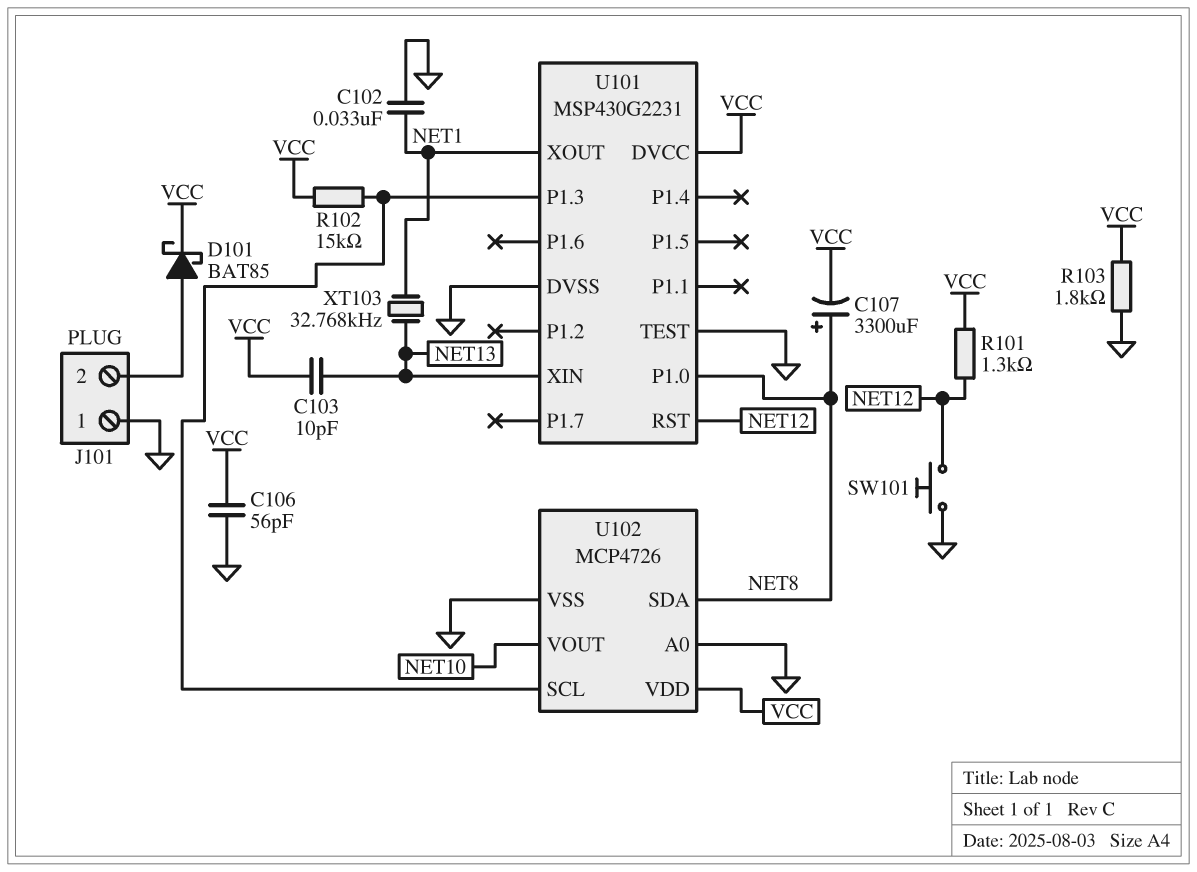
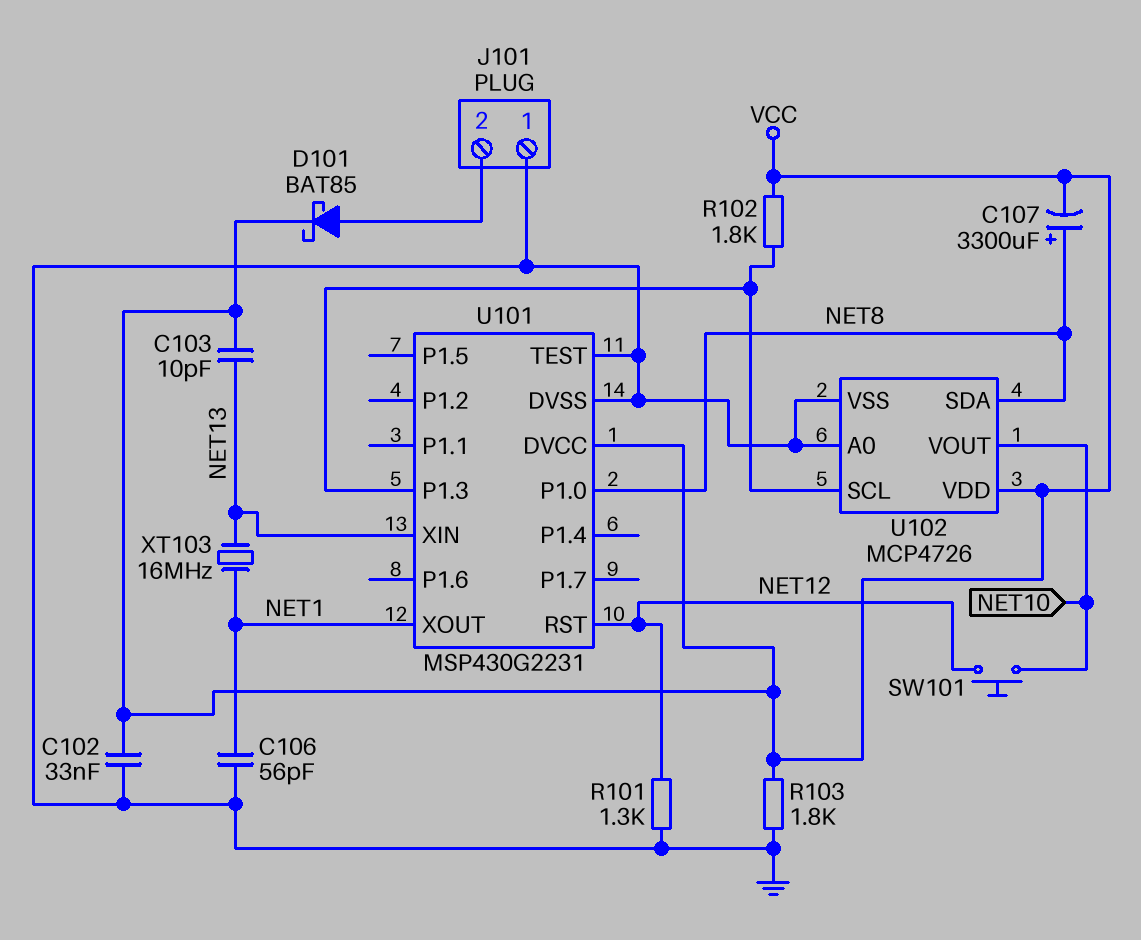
C102: 33nF (GND, NET1) -> 33nF (GND, VCC)
C106: 56pF (GND, VCC) -> 56pF (GND, NET1)
R101: 1.3k (NET12, VCC) -> 1.3k (GND, NET12)
R102: 15k (U101/P1.3, VCC) -> 1.8k (U101/P1.3, VCC)
SW101: button (GND, NET12) -> button (NET10, NET12)
XT103: 32.768kHz (NET1, NET13) -> 16MHz (NET1, NET13)

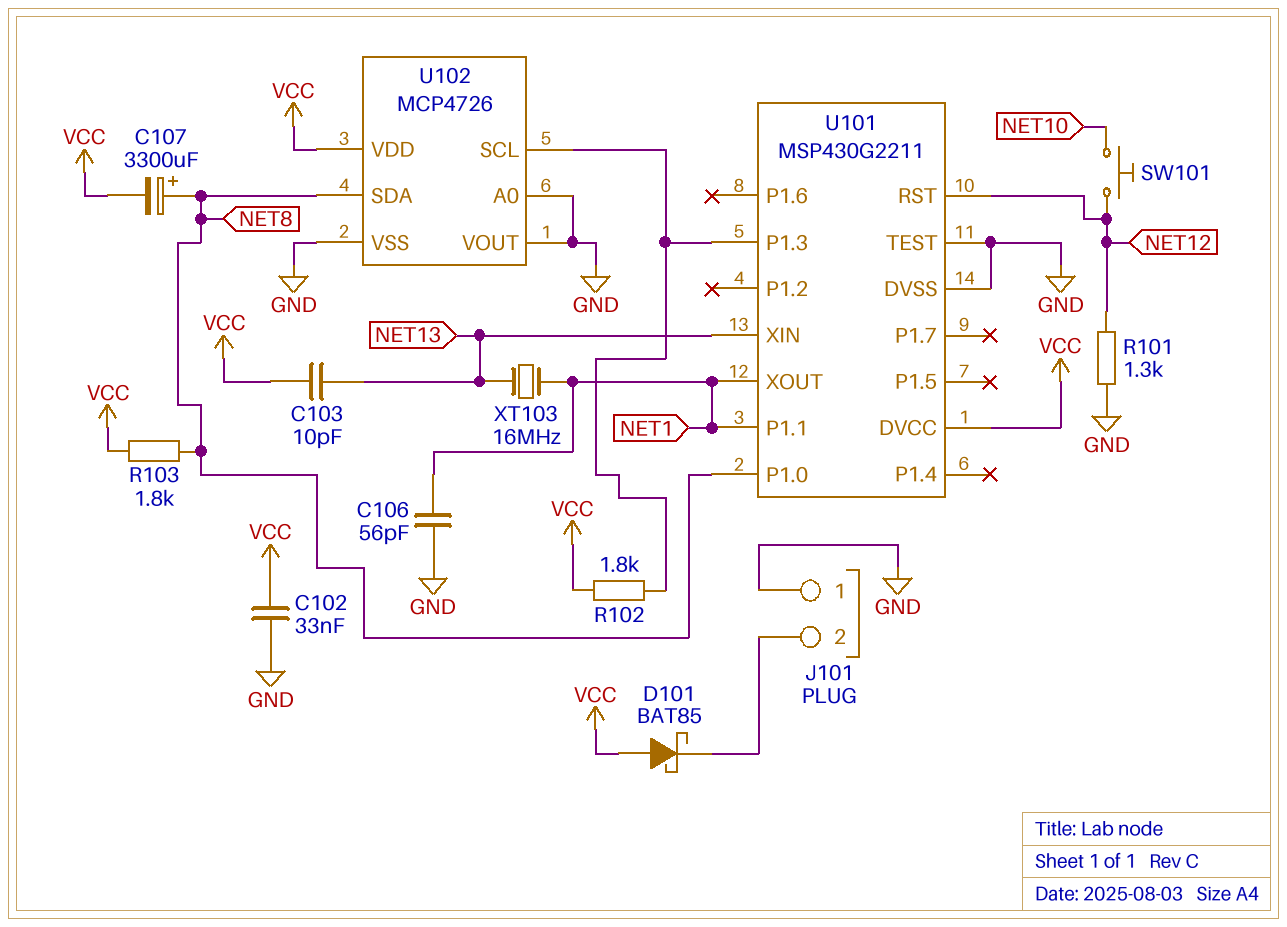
D101: schottky BAT85 (A J101/2, K VCC) -> schottky BAT85 (A VCC, K J101/2)
R103: 1.8k (GND, VCC) -> 1.8k (NET8, VCC)
U101: MSP430G2231 -> MSP430G2211
U101 pin P1.1: none -> NET1
U102 pin VOUT: NET10 -> GND

